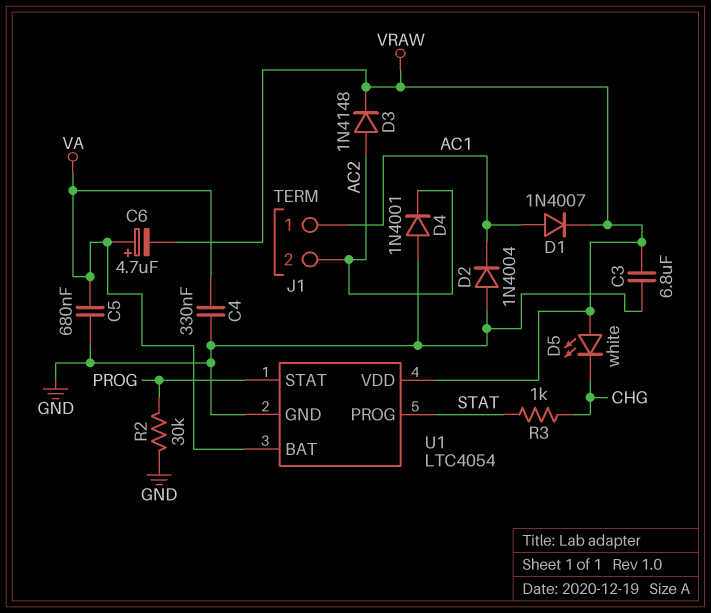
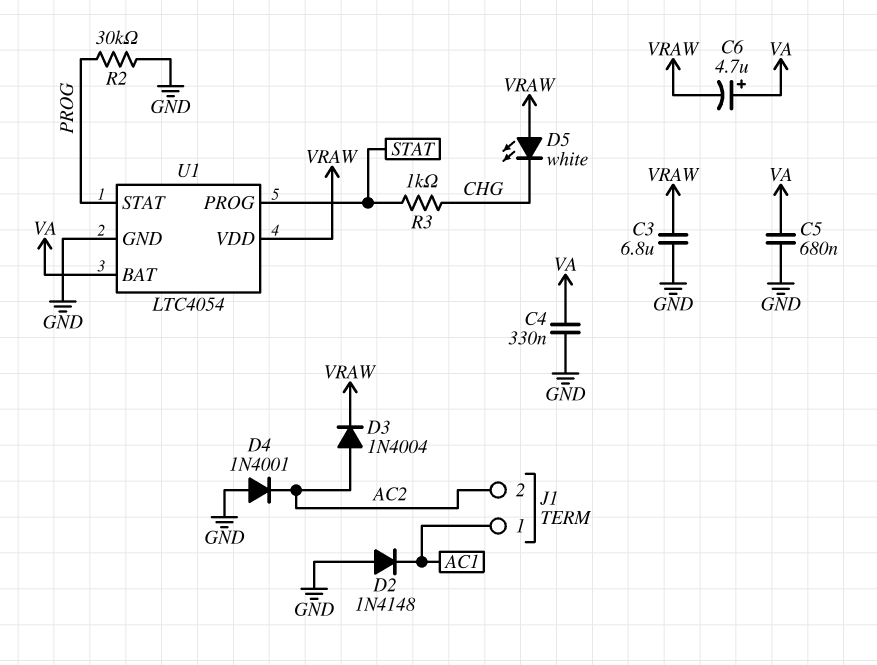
D1: diode 1N4007 (A AC1, K VRAW) -> none
D2: diode 1N4004 (A GND, K AC1) -> diode 1N4148 (A GND, K AC1)
D3: diode 1N4148 (A AC2, K VRAW) -> diode 1N4004 (A AC2, K VRAW)

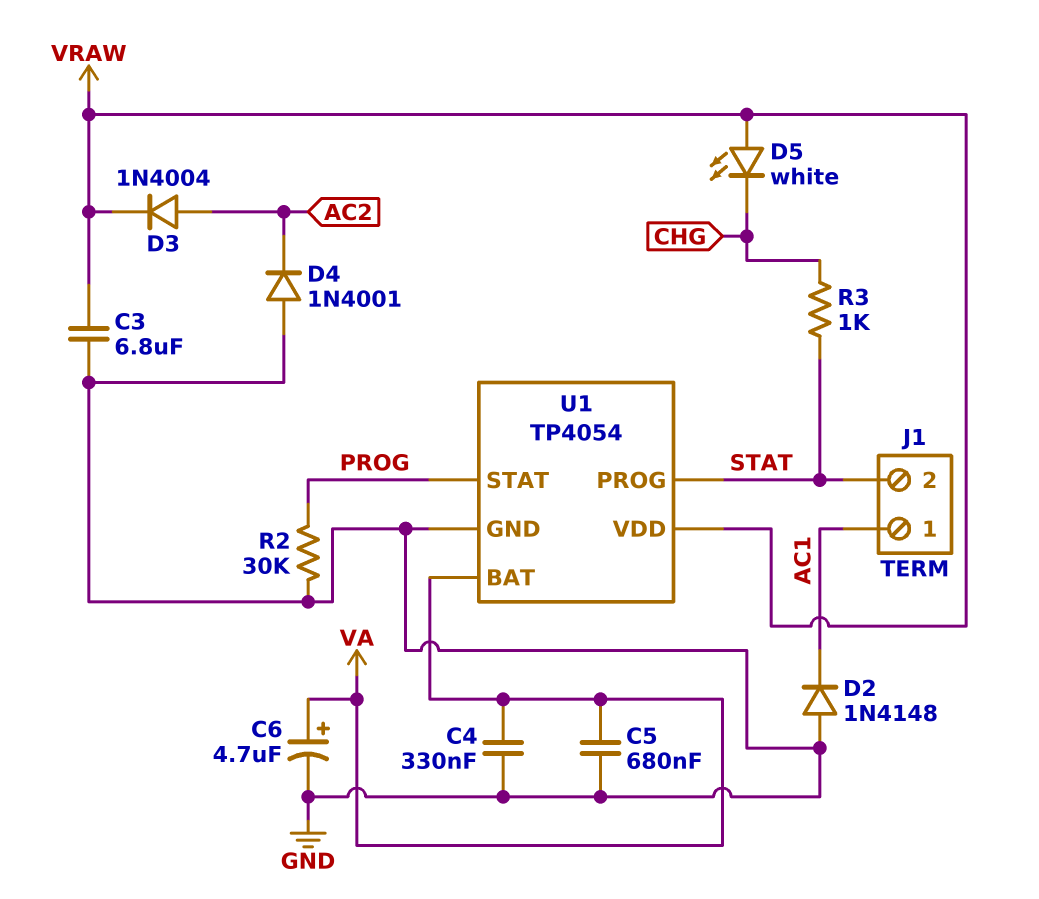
C6: 4.7uF (plus VA, minus VRAW) -> 4.7uF (plus VA, minus GND)
J1 pin 2: AC2 -> STAT
U1: LTC4054 -> TP4054

